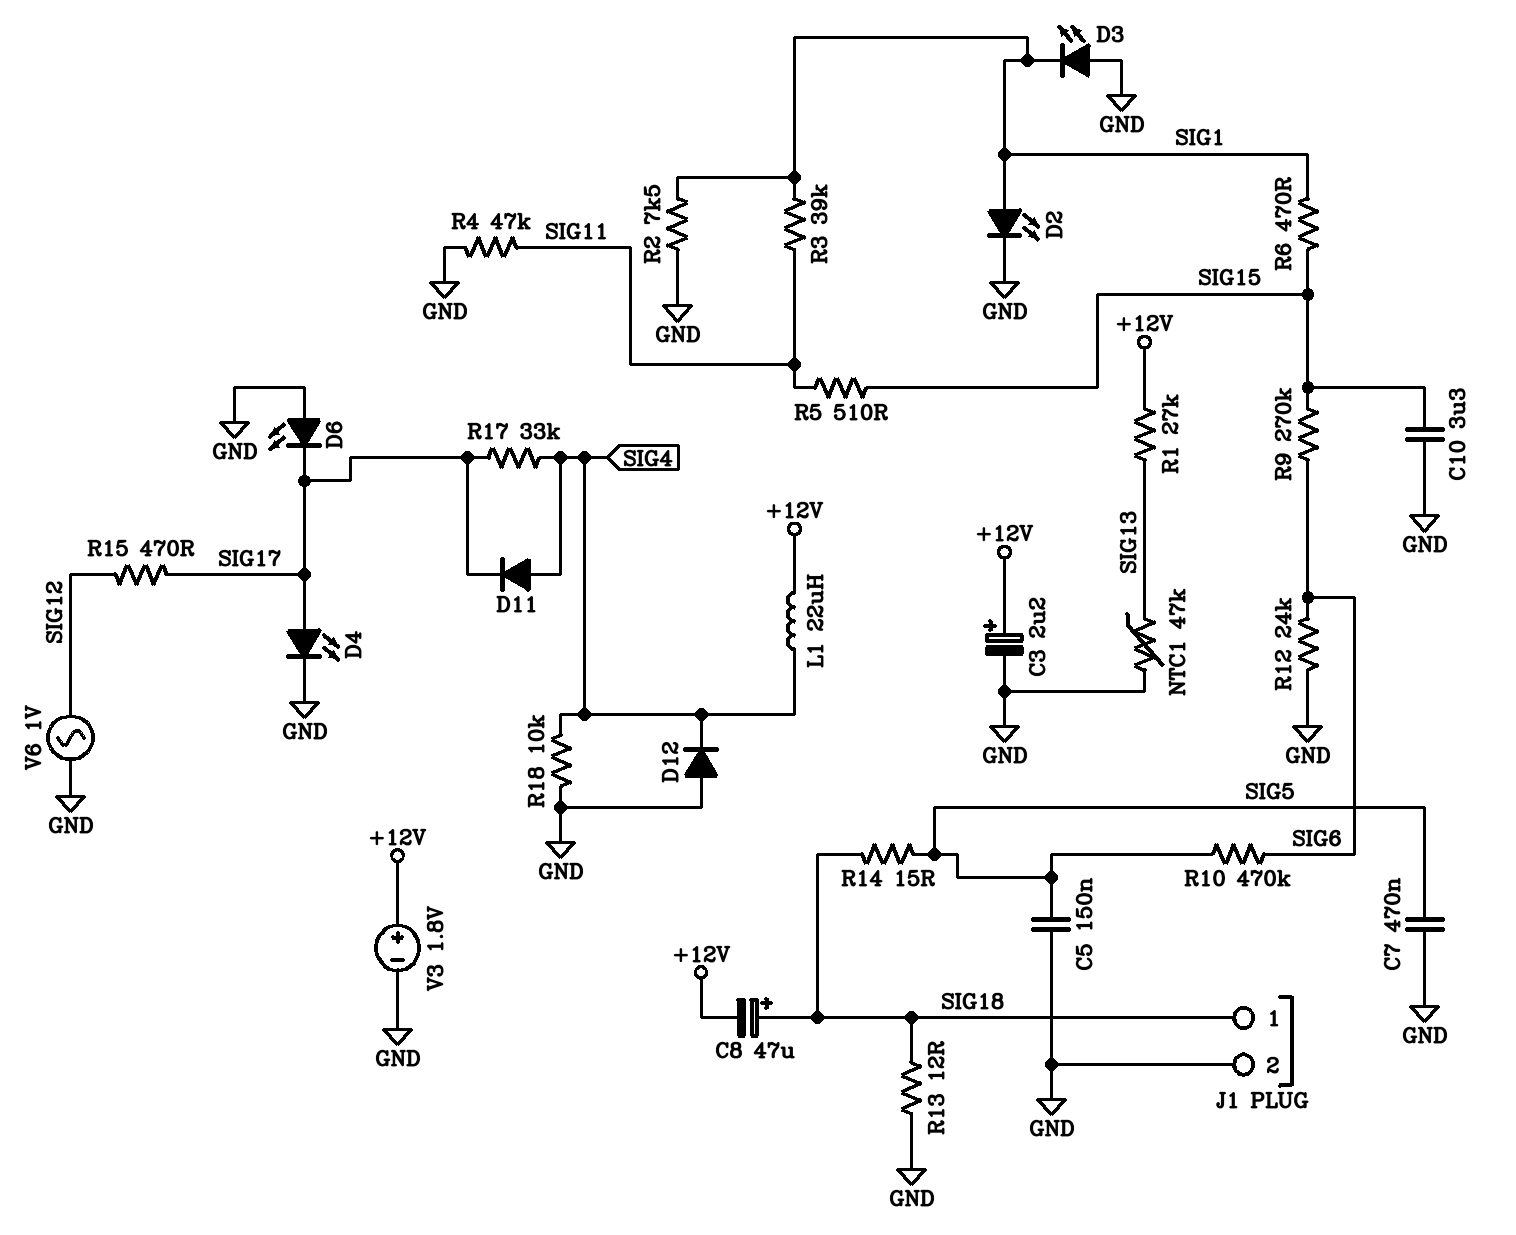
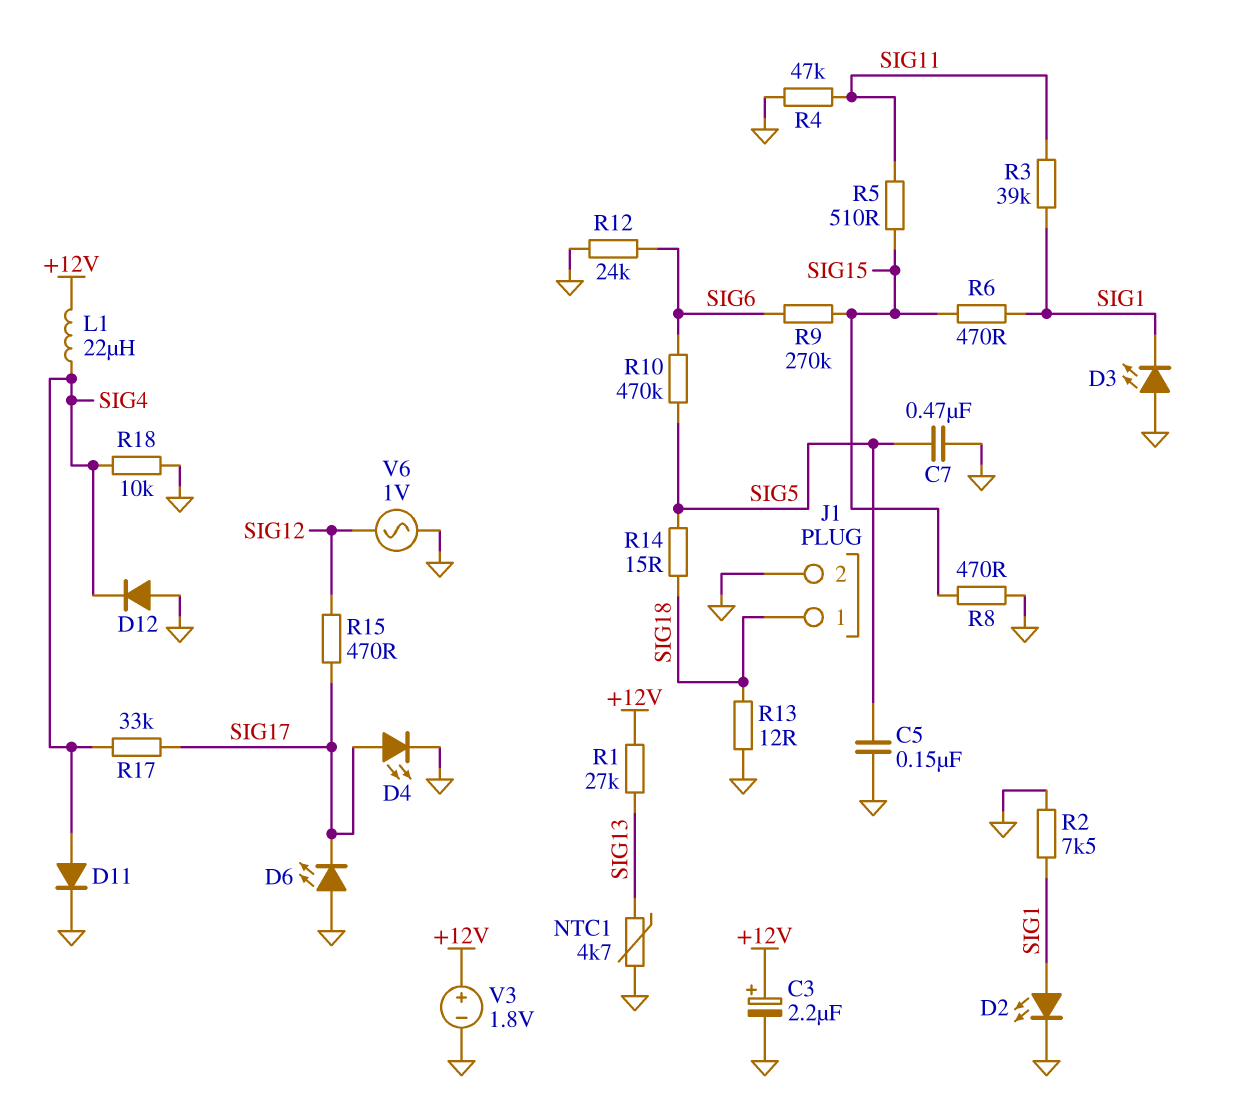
C8: 47uF (plus SIG18, minus +12V) -> none
C10: 3.3uF (GND, SIG15) -> none
D11: diode (A SIG4, K SIG17) -> diode (A SIG4, K GND)
NTC1: 47k (GND, SIG13) -> 4.7k (GND, SIG13)
R8: none -> 470 (GND, SIG15)

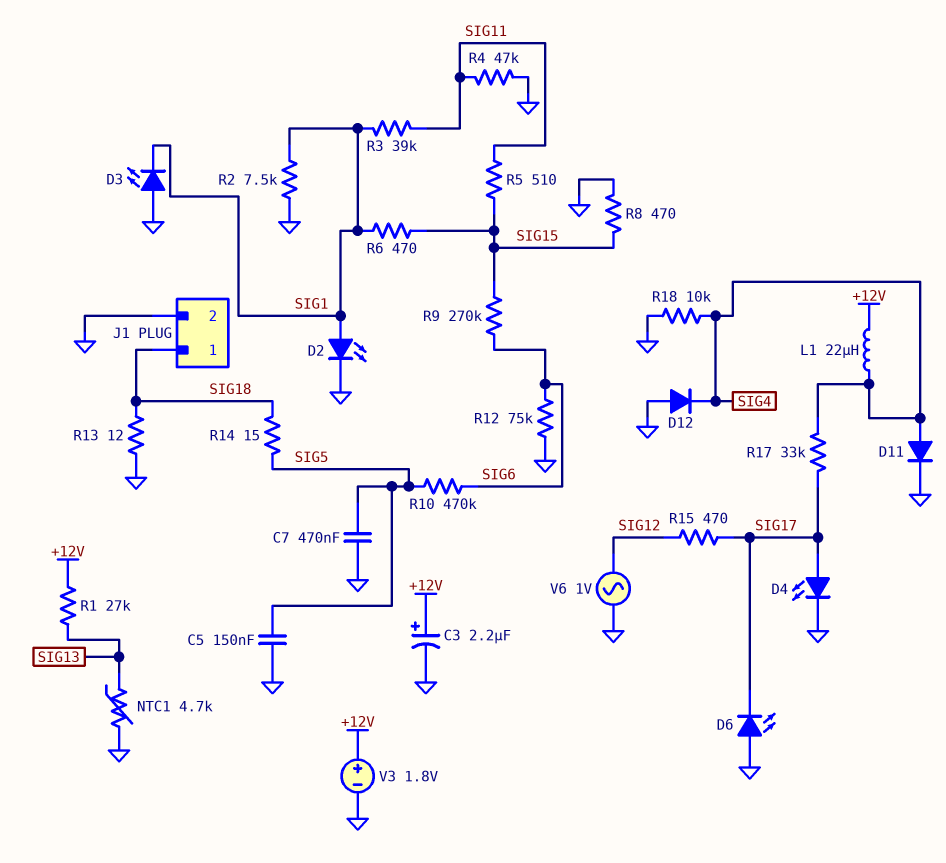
R12: 24k (GND, SIG6) -> 75k (GND, SIG6)

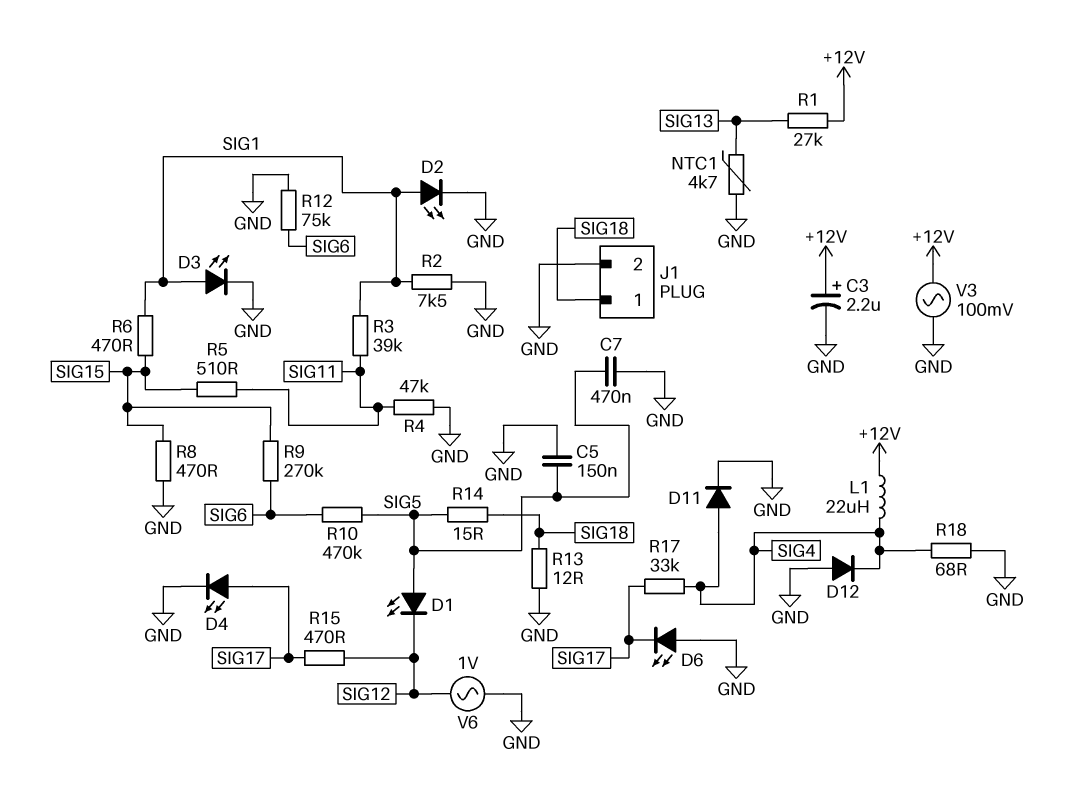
D1: none -> LED (A SIG5, K SIG12)
D3: LED (A GND, K SIG1) -> LED (A SIG1, K GND)
R18: 10k (GND, SIG4) -> 68 (GND, SIG4)
V3: 1.8V (plus +12V, minus GND) -> AC 100mV (+12V, GND)

